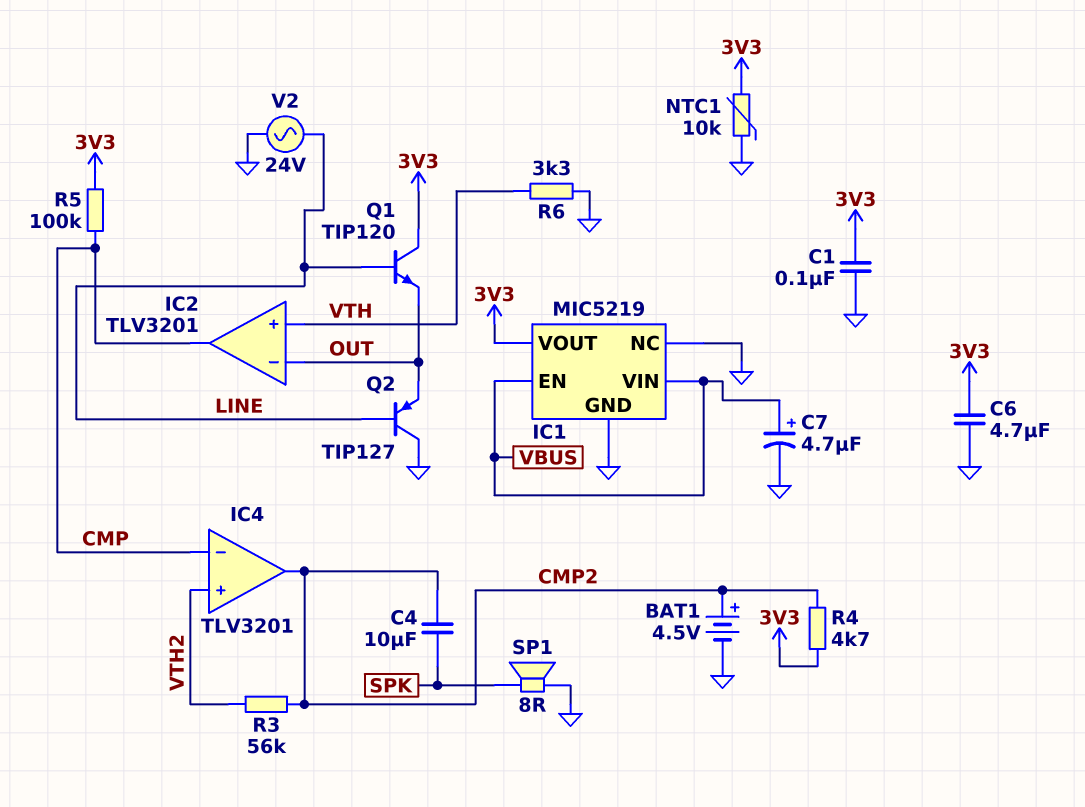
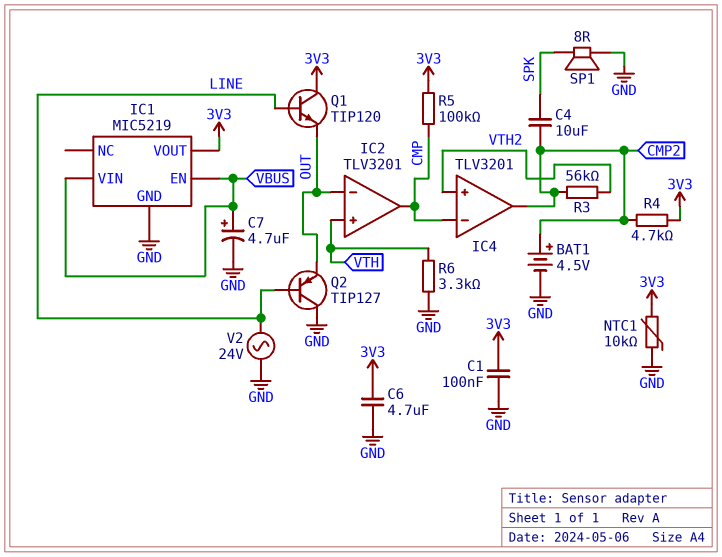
IC1 pin NC: GND -> none

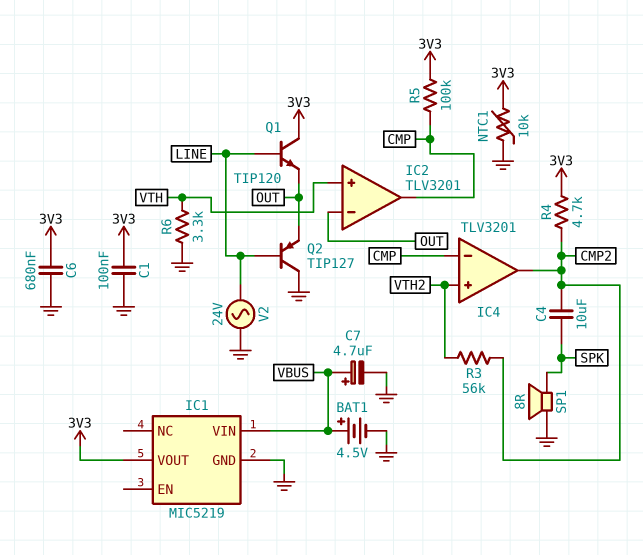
BAT1: 4.5V (plus CMP2, minus GND) -> 4.5V (plus VBUS, minus GND)
C6: 4.7uF (3V3, GND) -> 680nF (3V3, GND)
IC1 pin EN: VBUS -> none

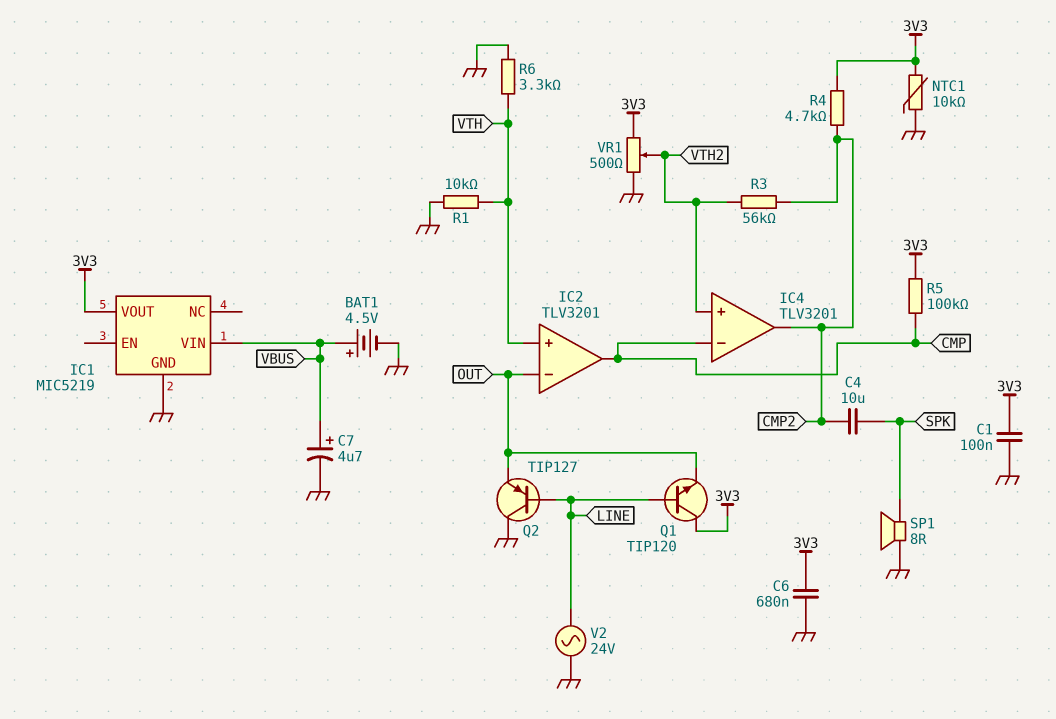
R1: none -> 10k (GND, VTH)
VR1: none -> 500 (3V3, GND, wiper VTH2)

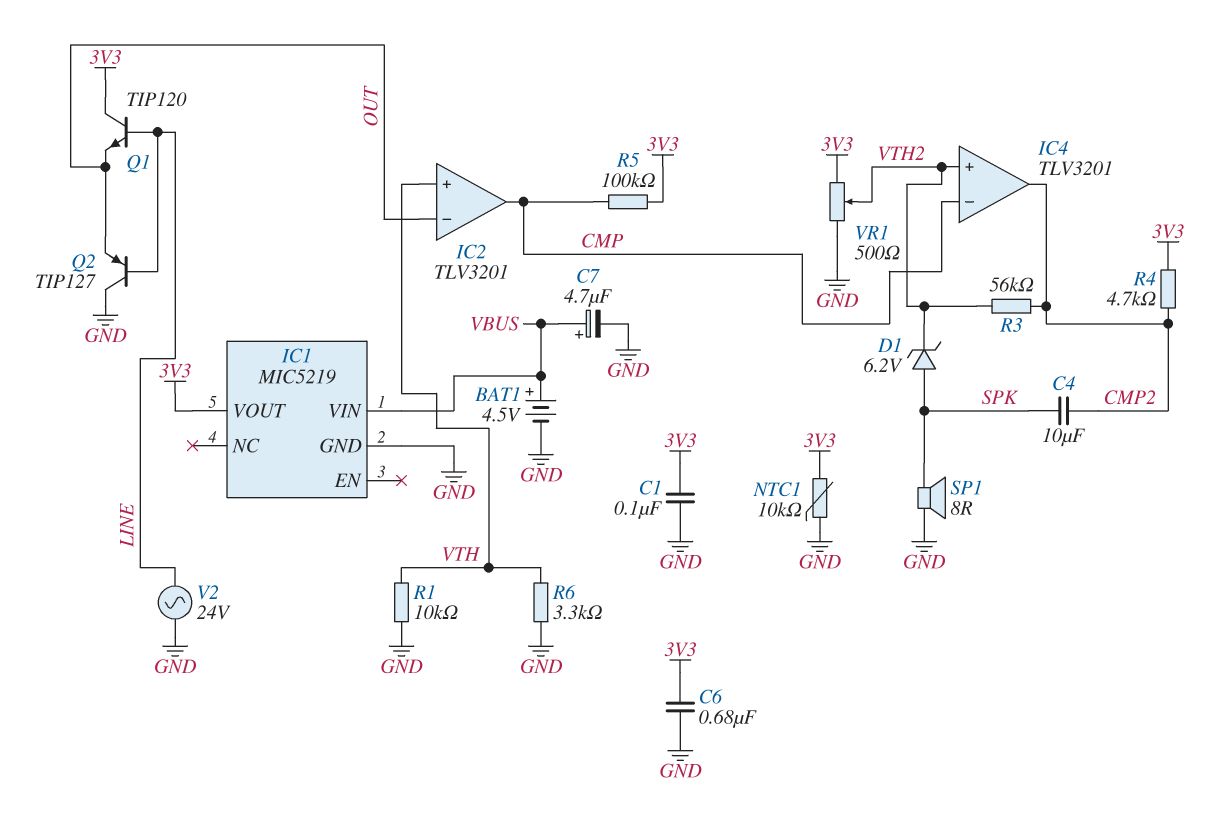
D1: none -> zener 6.2V (A SPK, K VTH2)

